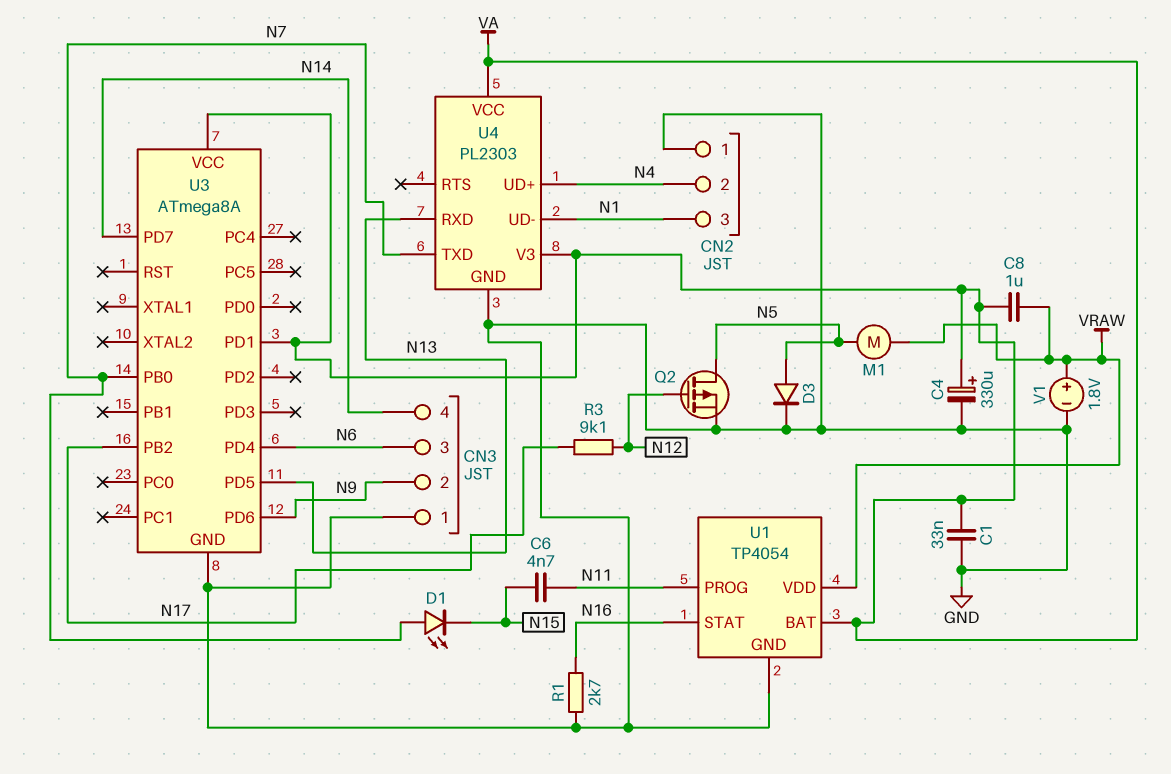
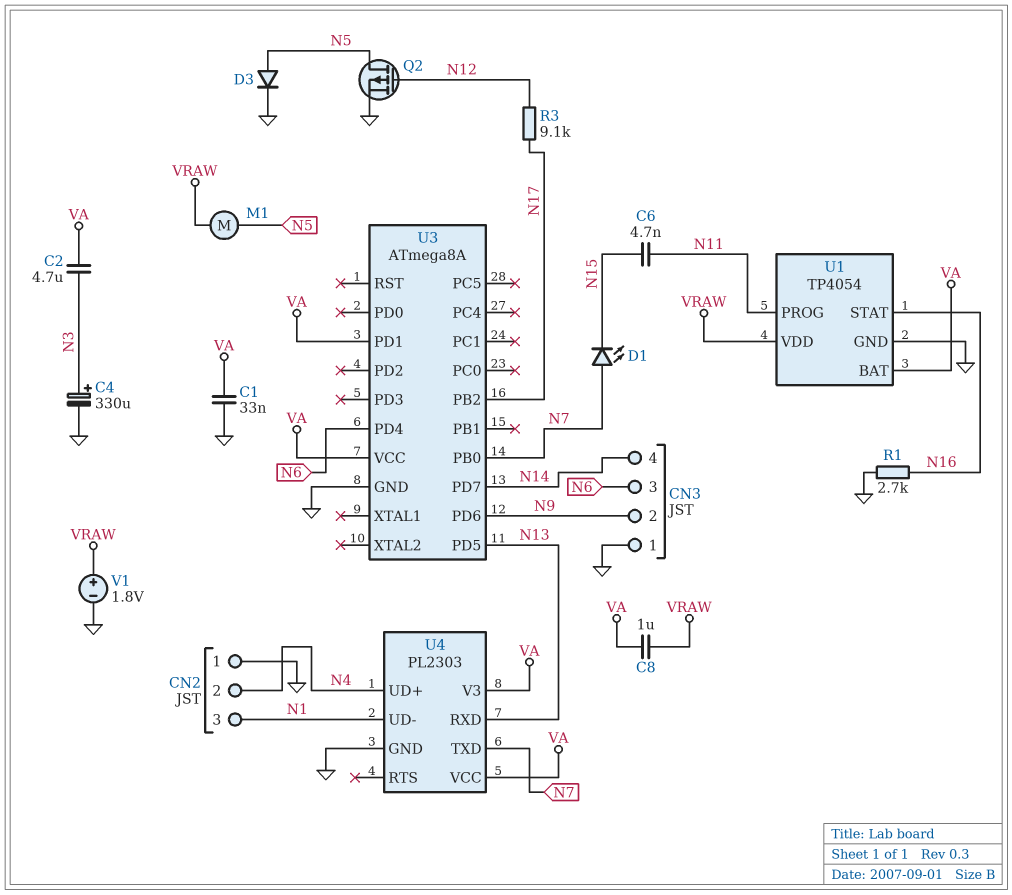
C2: none -> 4.7uF (N3, VA)
C4: 330uF (plus VA, minus GND) -> 330uF (plus N3, minus GND)

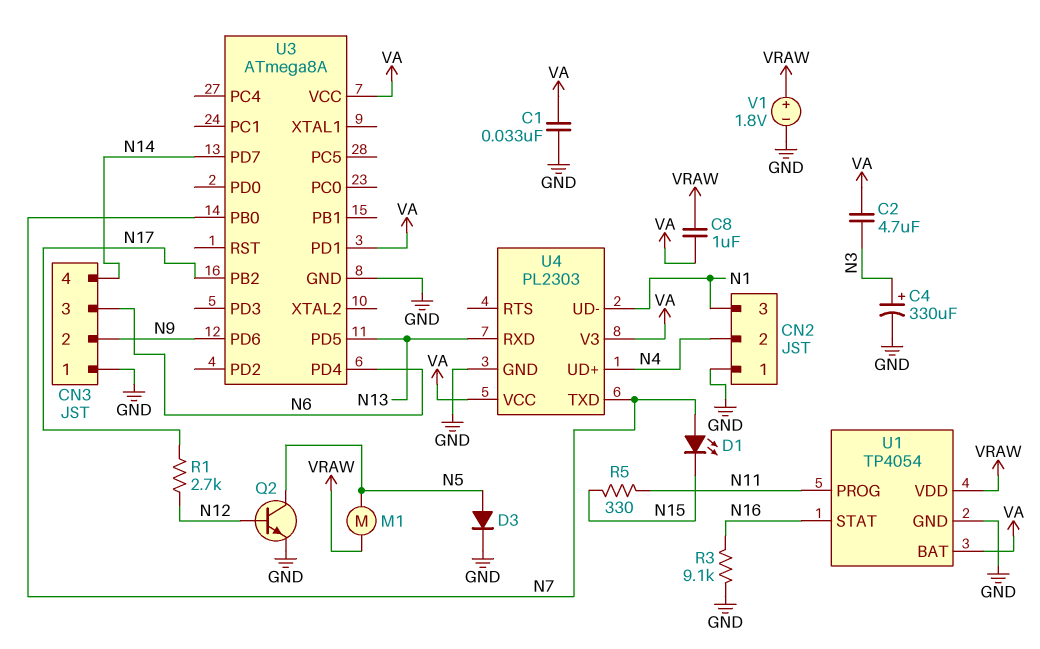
C6: 4.7nF (N11, N15) -> none
Q2: PMOS (G N12, D N5, S GND) -> NPN (B N12, C N5, E GND)
R1: 2.7k (GND, N16) -> 2.7k (N12, N17)
R3: 9.1k (N12, N17) -> 9.1k (GND, N16)
R5: none -> 330 (N11, N15)

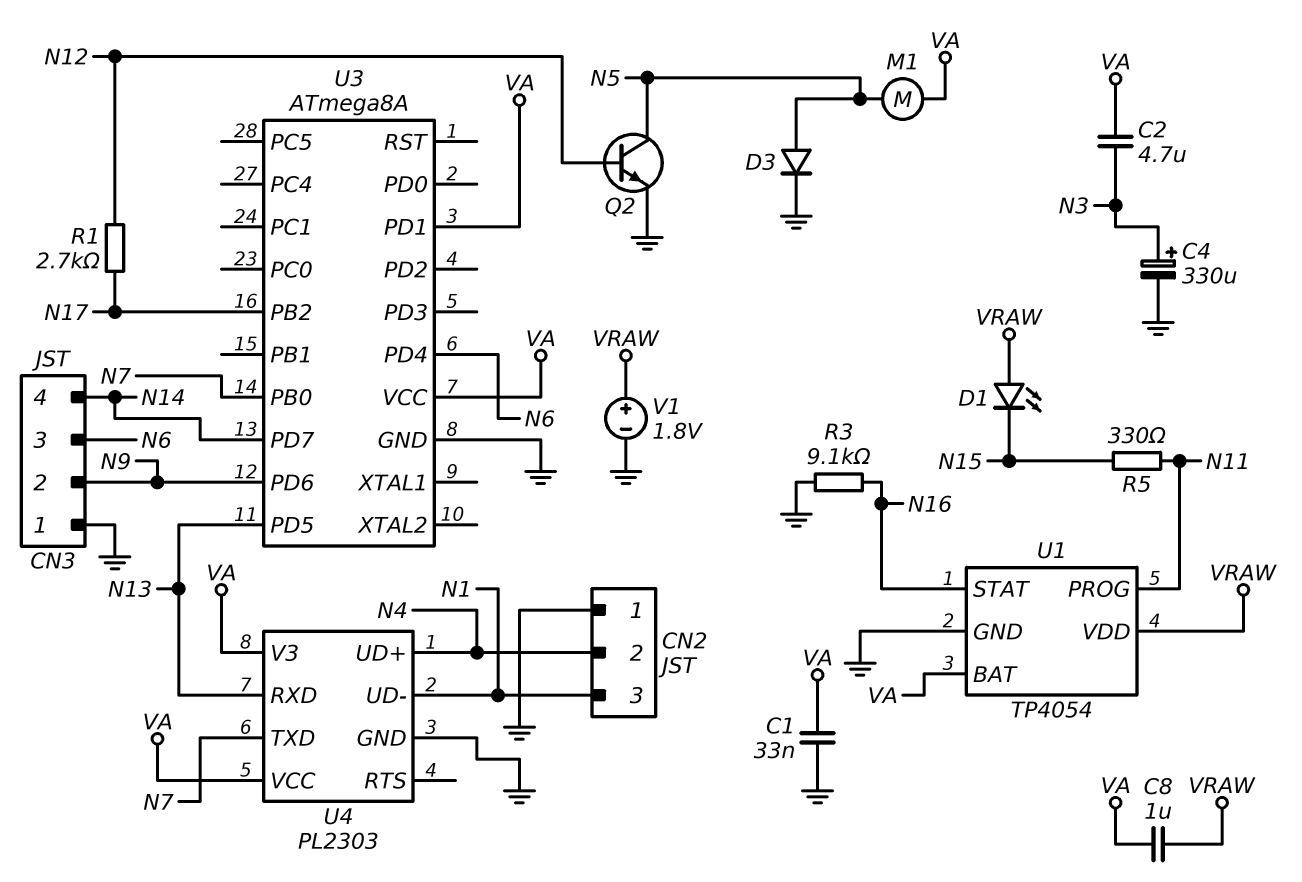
D1: LED (A N7, K N15) -> LED (A VRAW, K N15)
M1: motor (N5, VRAW) -> motor (N5, VA)

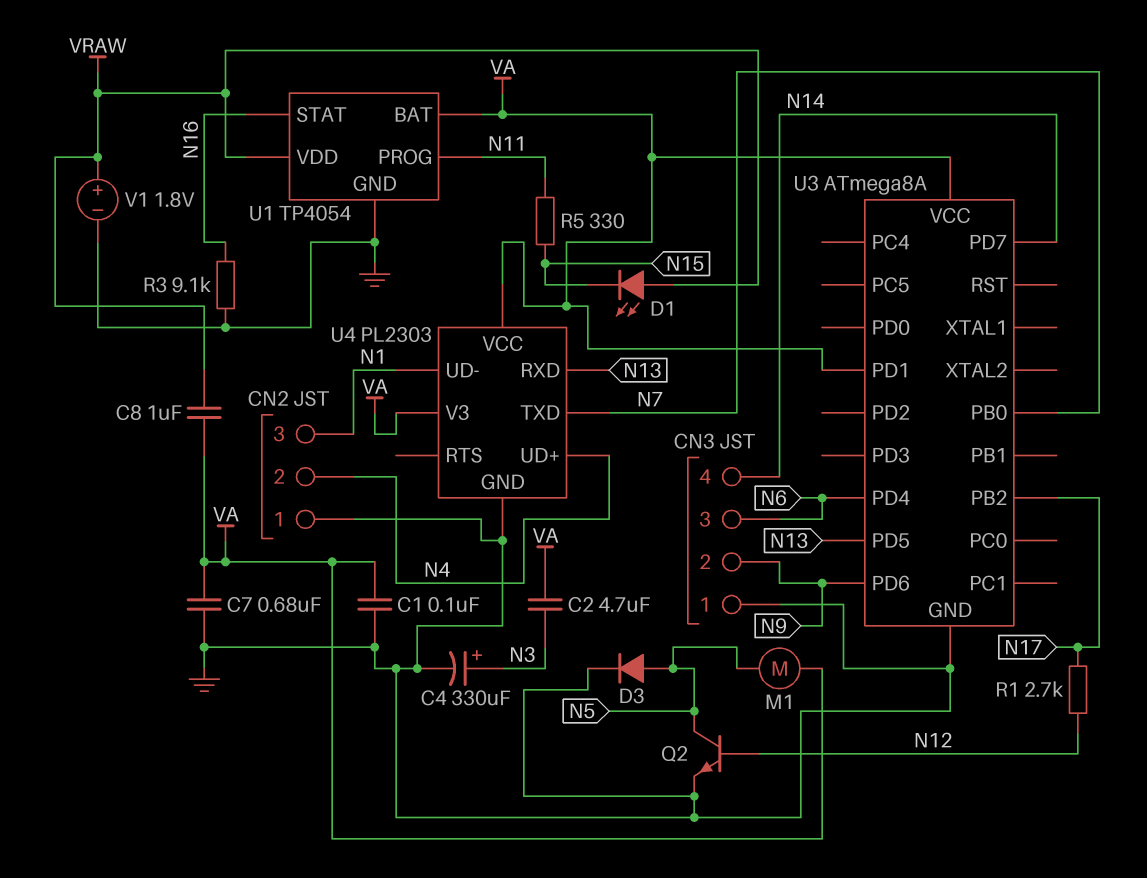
C1: 33nF (GND, VA) -> 100nF (GND, VA)
C7: none -> 680nF (GND, VA)

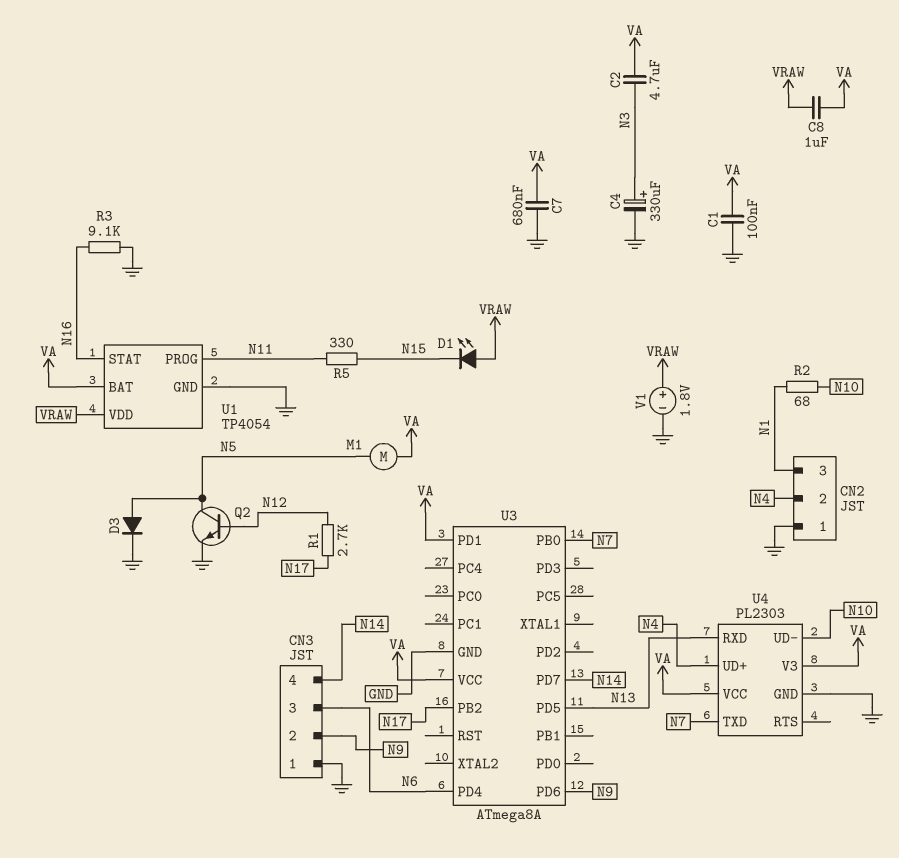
R2: none -> 68 (N1, N10)
U4 pin UD-: N1 -> N10

